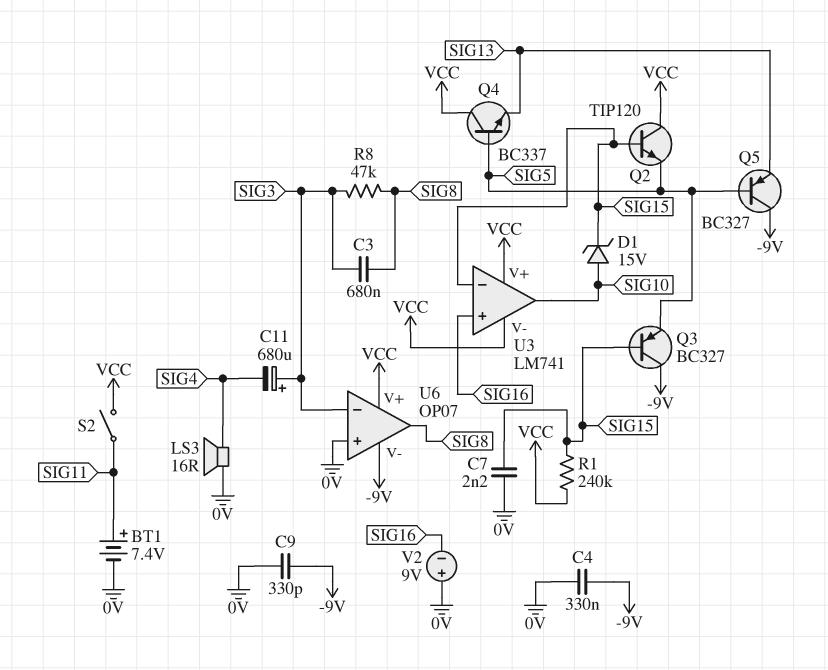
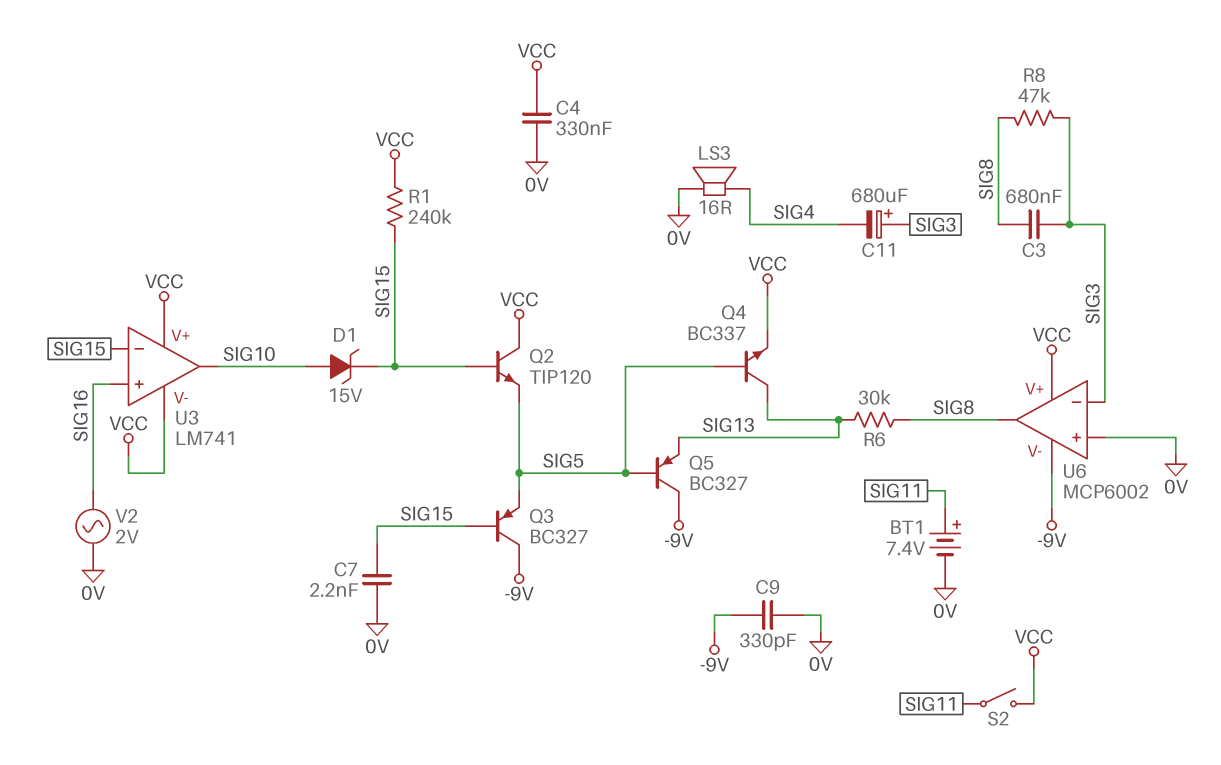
C4: 330nF (-9V, 0V) -> 330nF (0V, VCC)
Q4: NPN BC337 (B SIG5, C VCC, E SIG13) -> NPN BC337 (B SIG5, C SIG13, E VCC)
R6: none -> 30k (SIG8, SIG13)
U6: OP07 -> MCP6002
V2: 9V (plus 0V, minus SIG16) -> AC 2V (0V, SIG16)

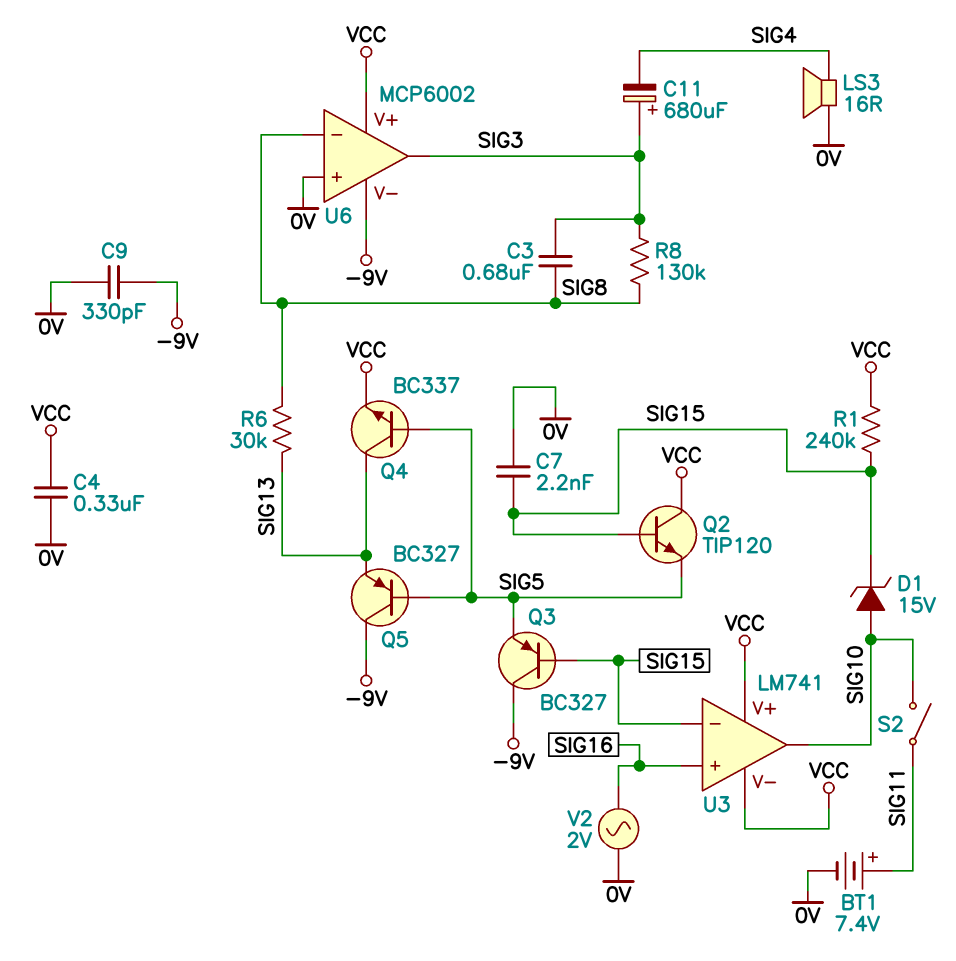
R8: 47k (SIG3, SIG8) -> 130k (SIG3, SIG8)
S2: switch (SIG11, VCC) -> switch (SIG10, SIG11)
U6 pin in-: SIG3 -> SIG8
U6 pin out: SIG8 -> SIG3

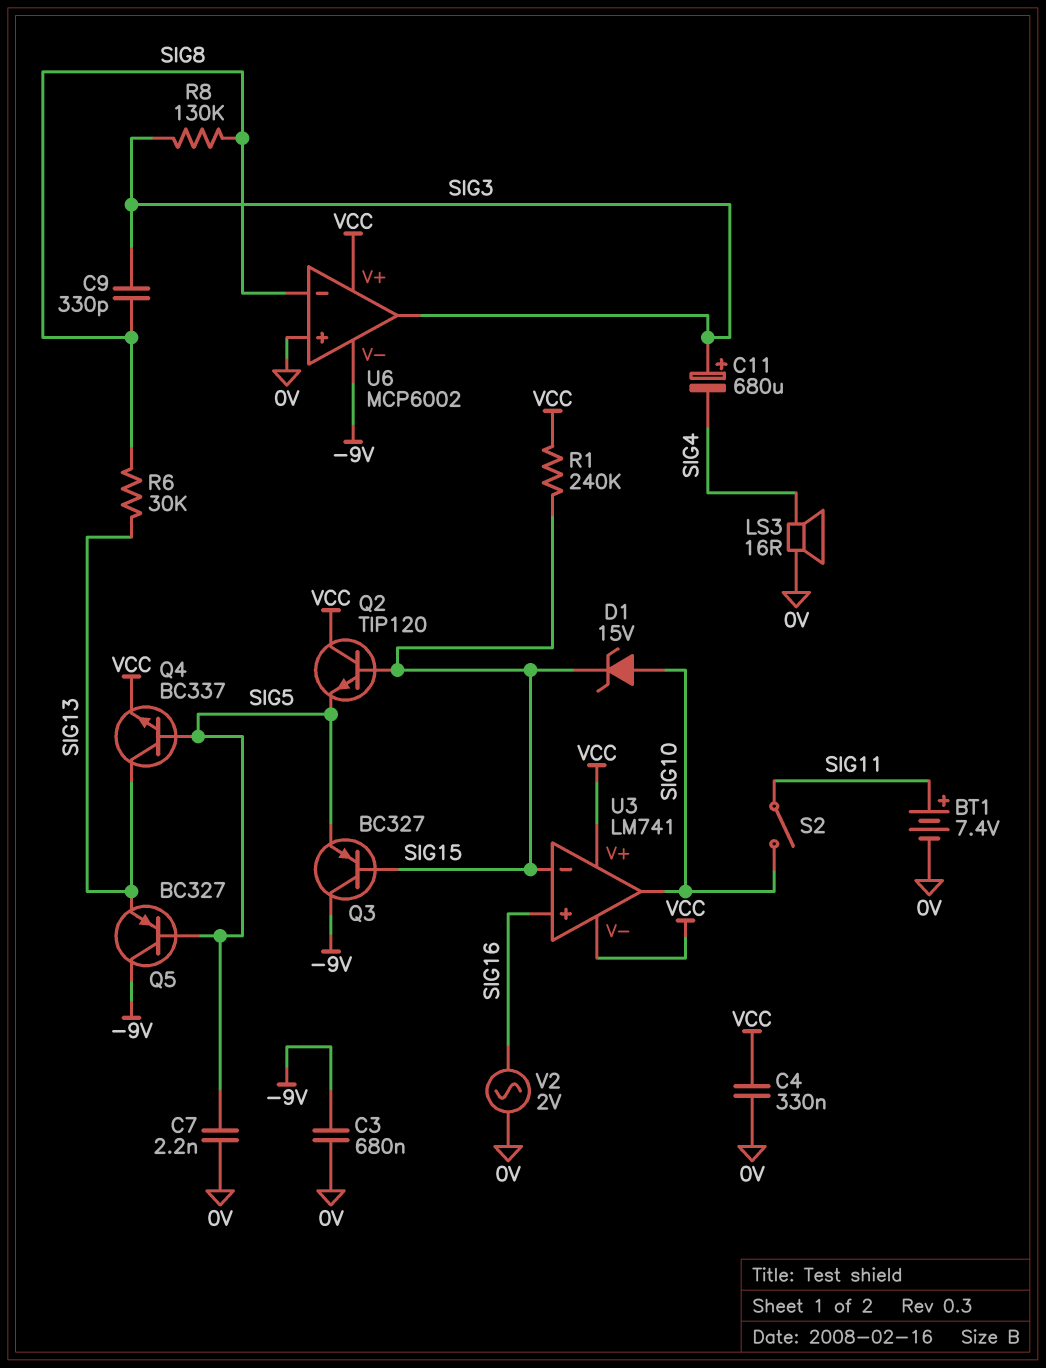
C3: 680nF (SIG3, SIG8) -> 680nF (-9V, 0V)
C7: 2.2nF (0V, SIG15) -> 2.2nF (0V, SIG5)
C9: 330pF (-9V, 0V) -> 330pF (SIG3, SIG8)

